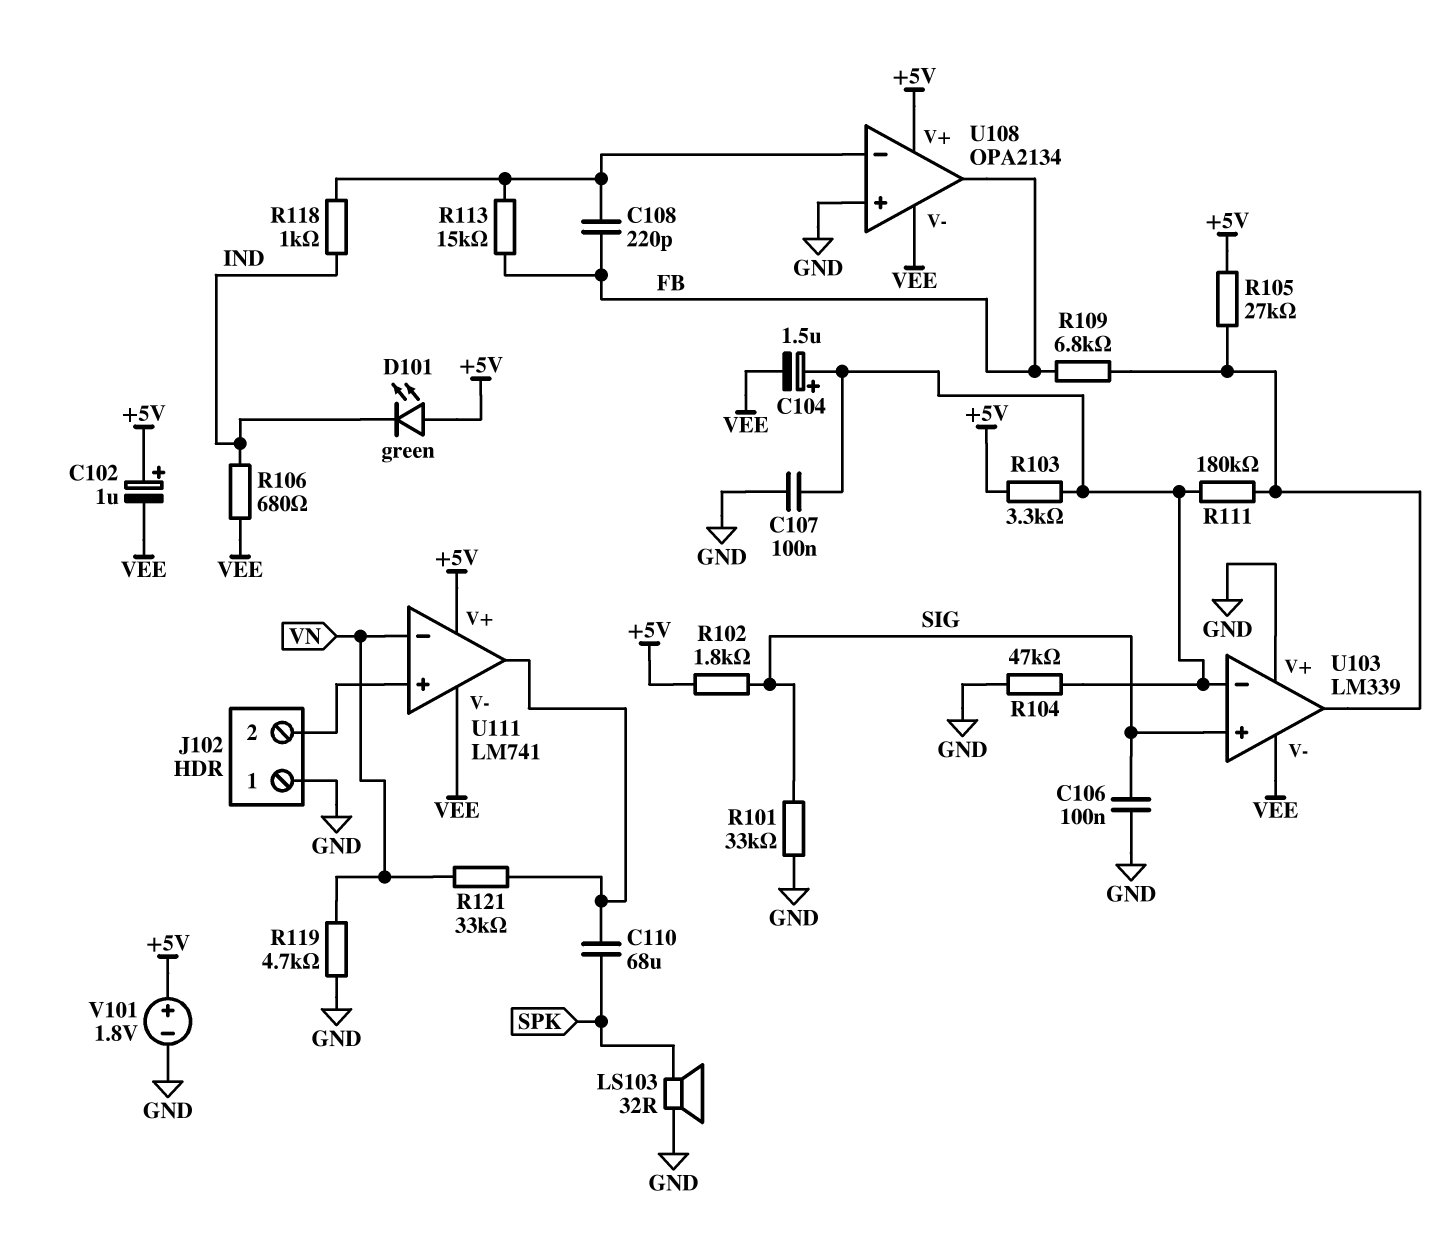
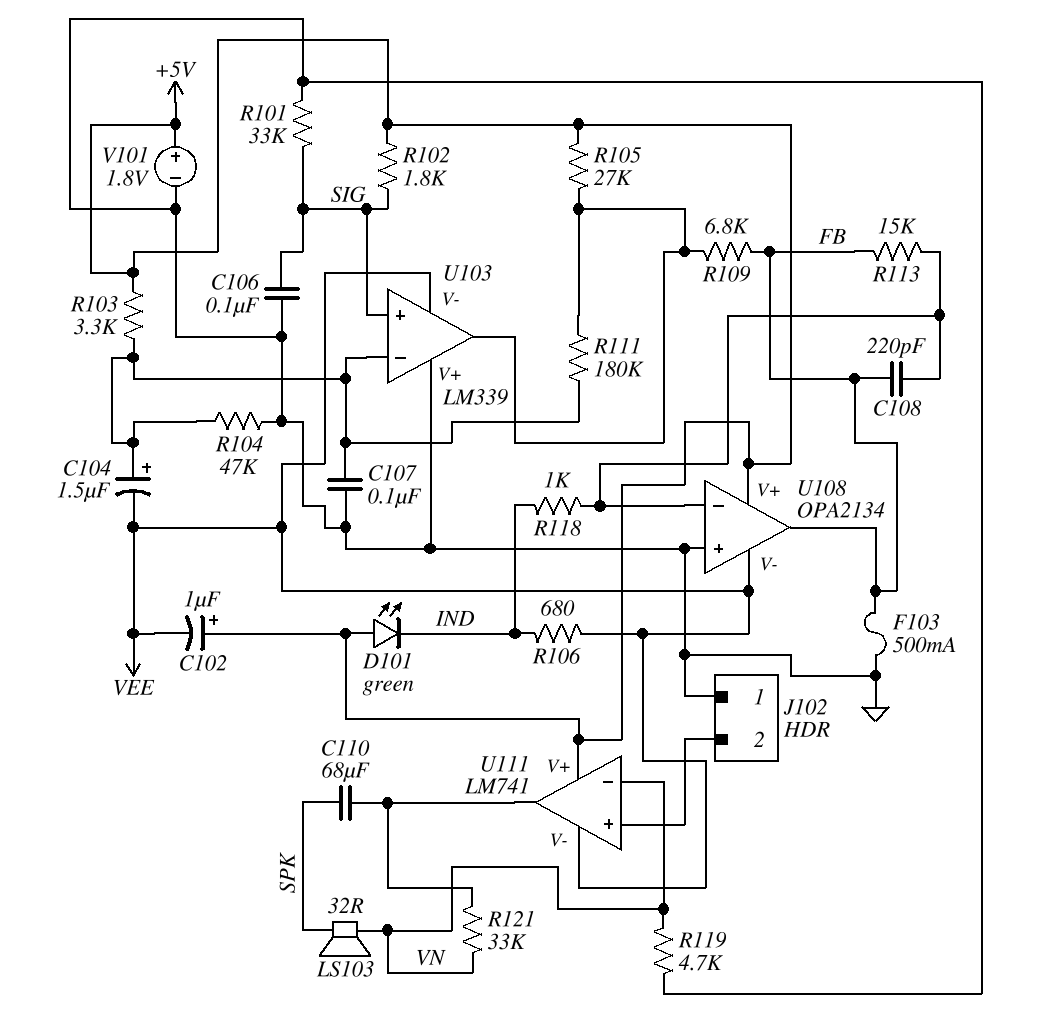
F103: none -> 500mA (FB, GND)
LS103: speaker 32R (GND, SPK) -> speaker 32R (SPK, VN)

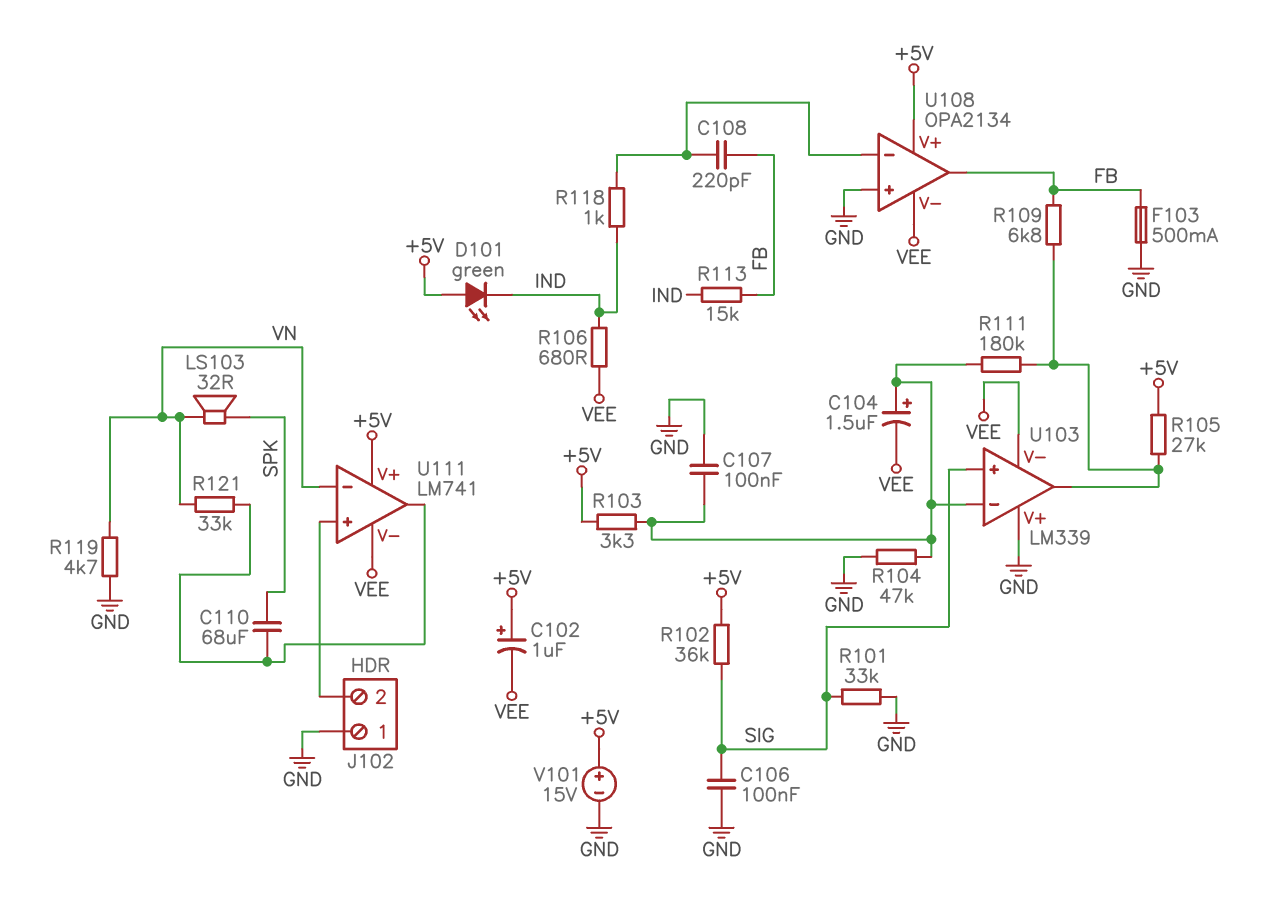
R102: 1.8k (+5V, SIG) -> 36k (+5V, SIG)
R113: 15k (FB, U108/in-) -> 15k (FB, IND)
V101: 1.8V (plus +5V, minus GND) -> 15V (plus +5V, minus GND)

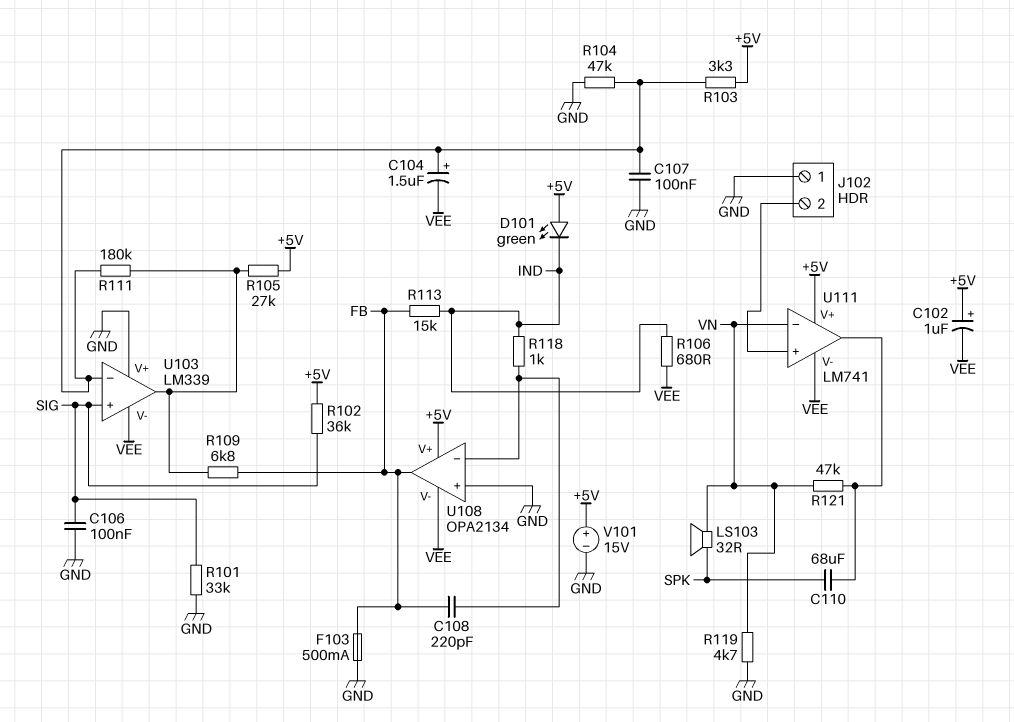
R121: 33k (U111/out, VN) -> 47k (U111/out, VN)

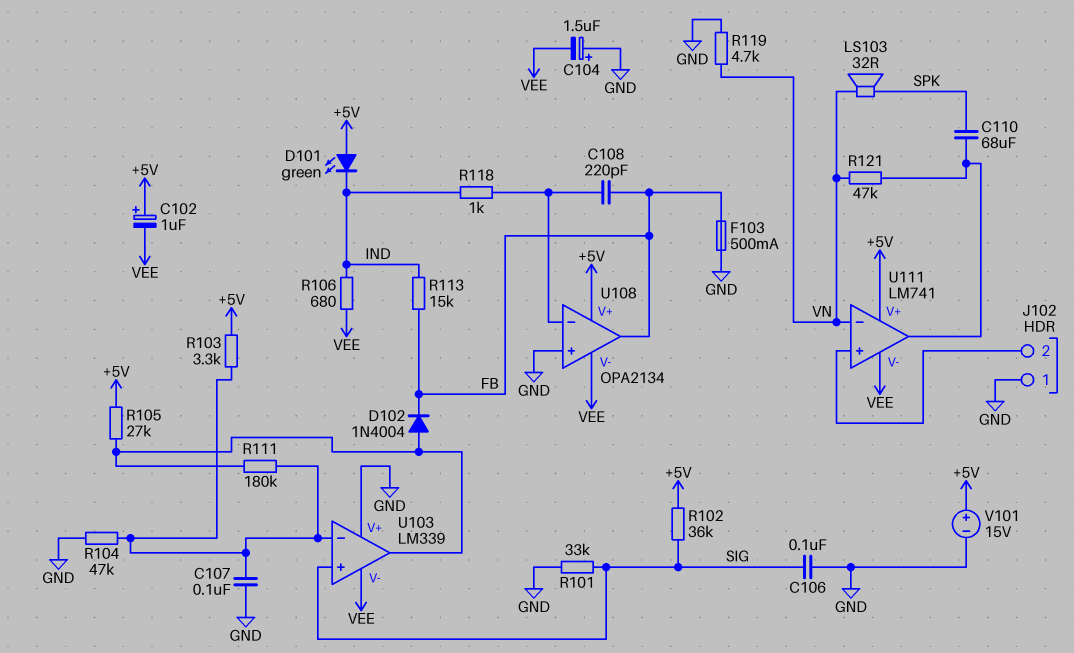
C104: 1.5uF (plus U103/in-, minus VEE) -> 1.5uF (plus GND, minus VEE)
D102: none -> diode 1N4004 (A U103/out, K FB)
R109: 6.8k (FB, U103/out) -> none

